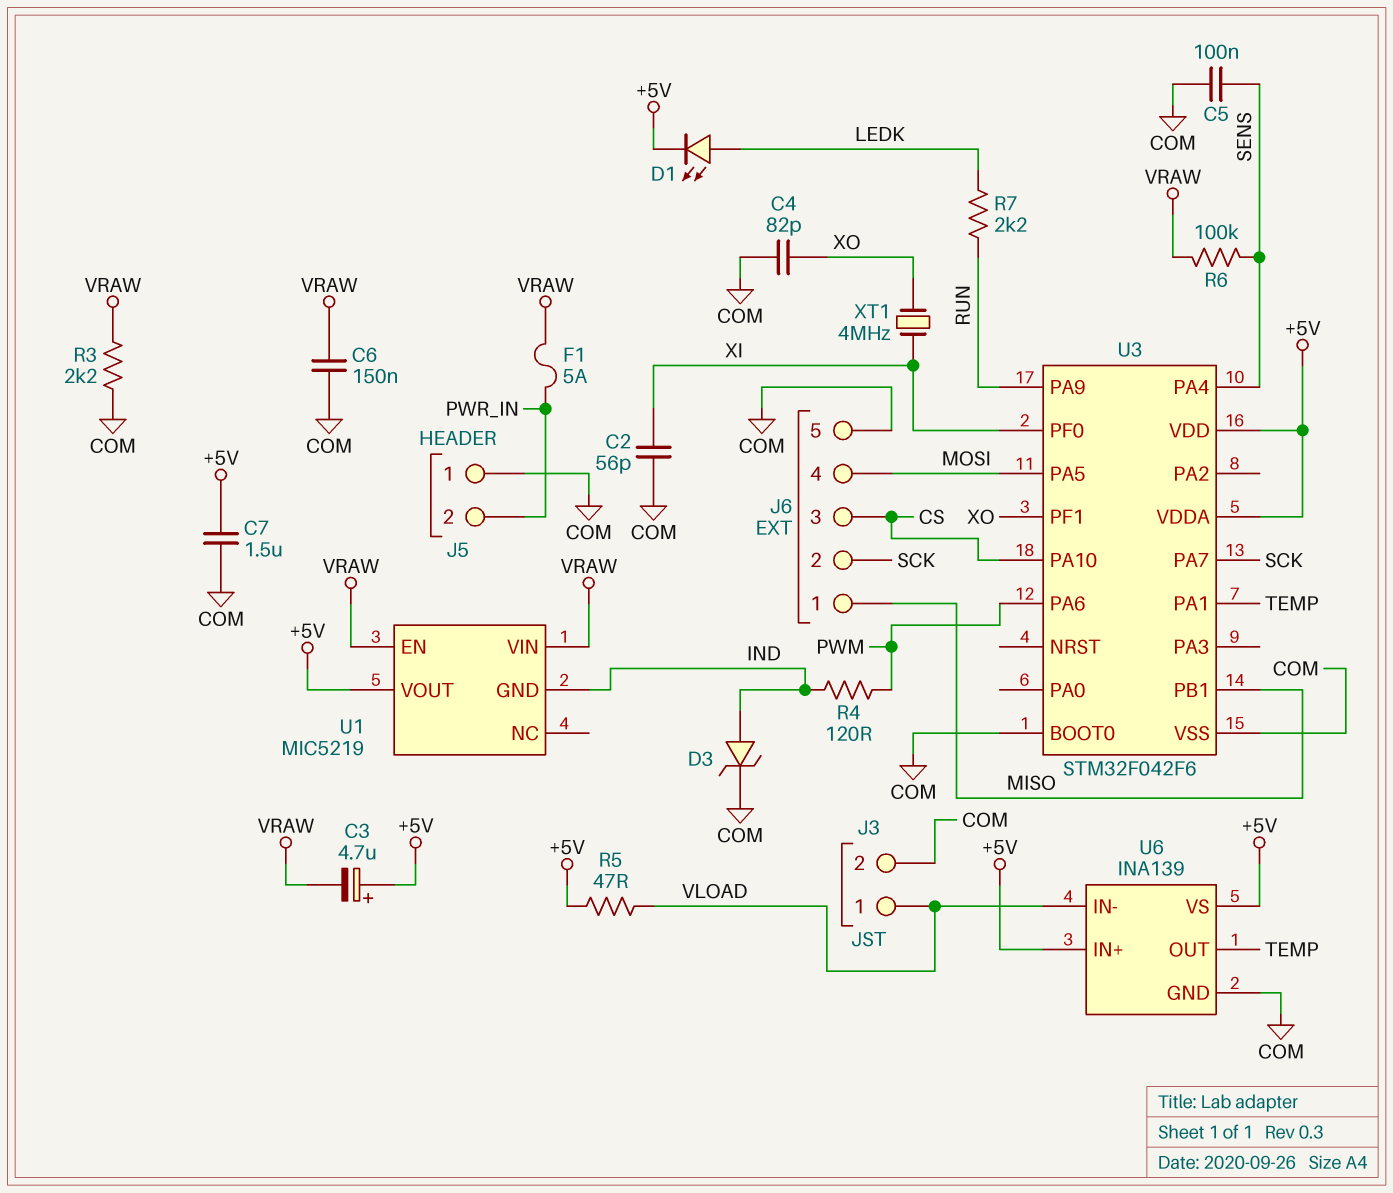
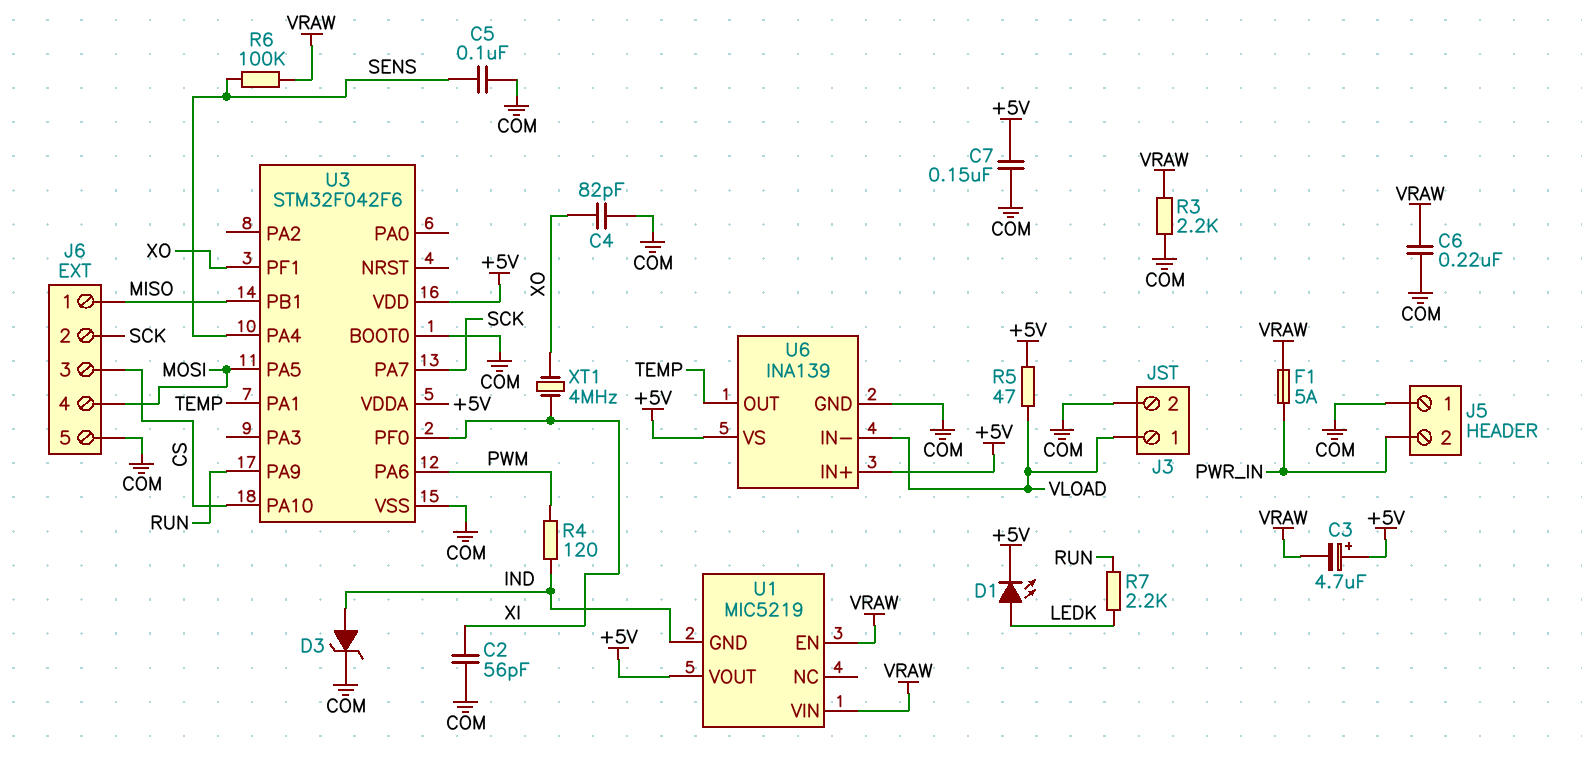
C6: 150nF (COM, VRAW) -> 220nF (COM, VRAW)
C7: 1.5uF (+5V, COM) -> 150nF (+5V, COM)

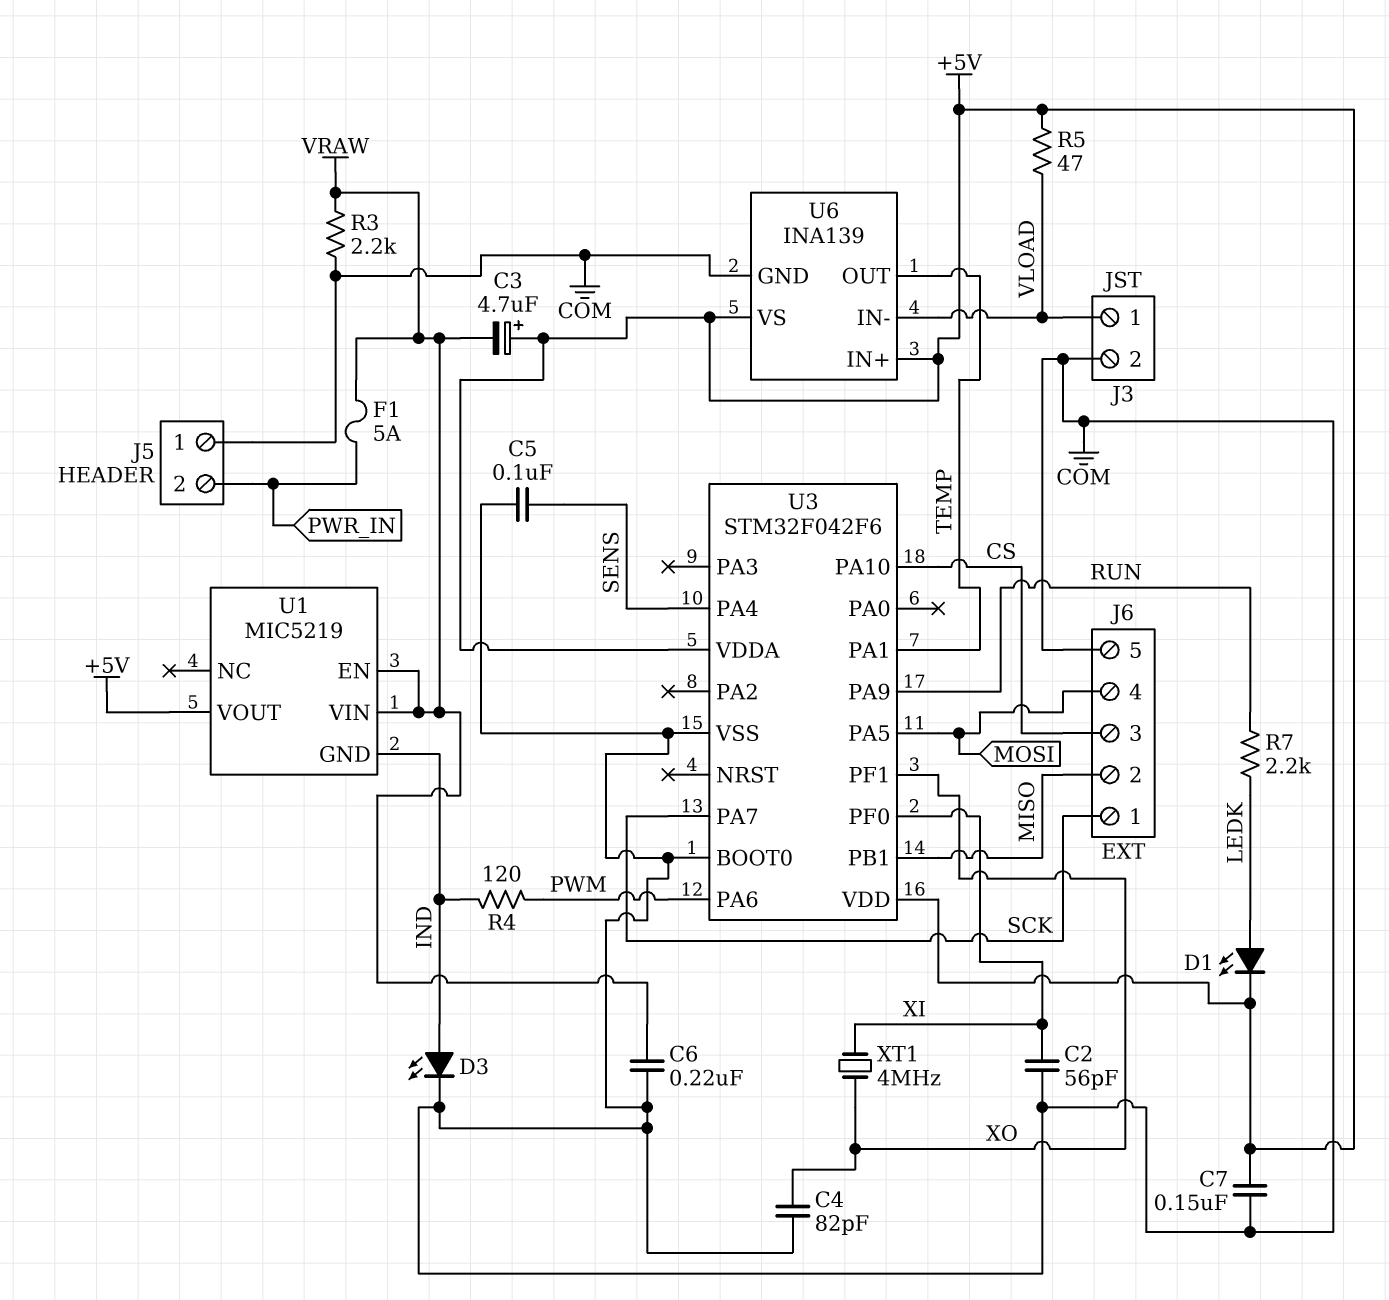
D3: zener (A IND, K COM) -> LED (A IND, K COM)
J6 pin 1: MISO -> SCK
J6 pin 2: SCK -> MISO
R6: 100k (SENS, VRAW) -> none

